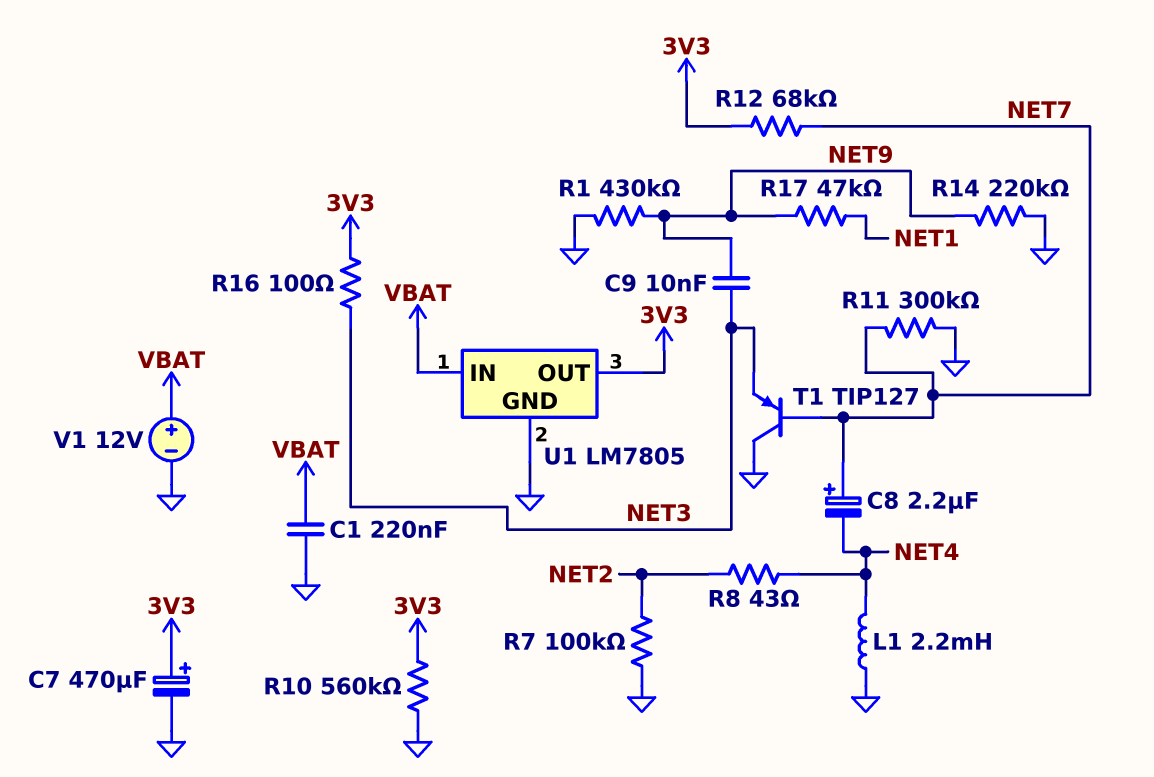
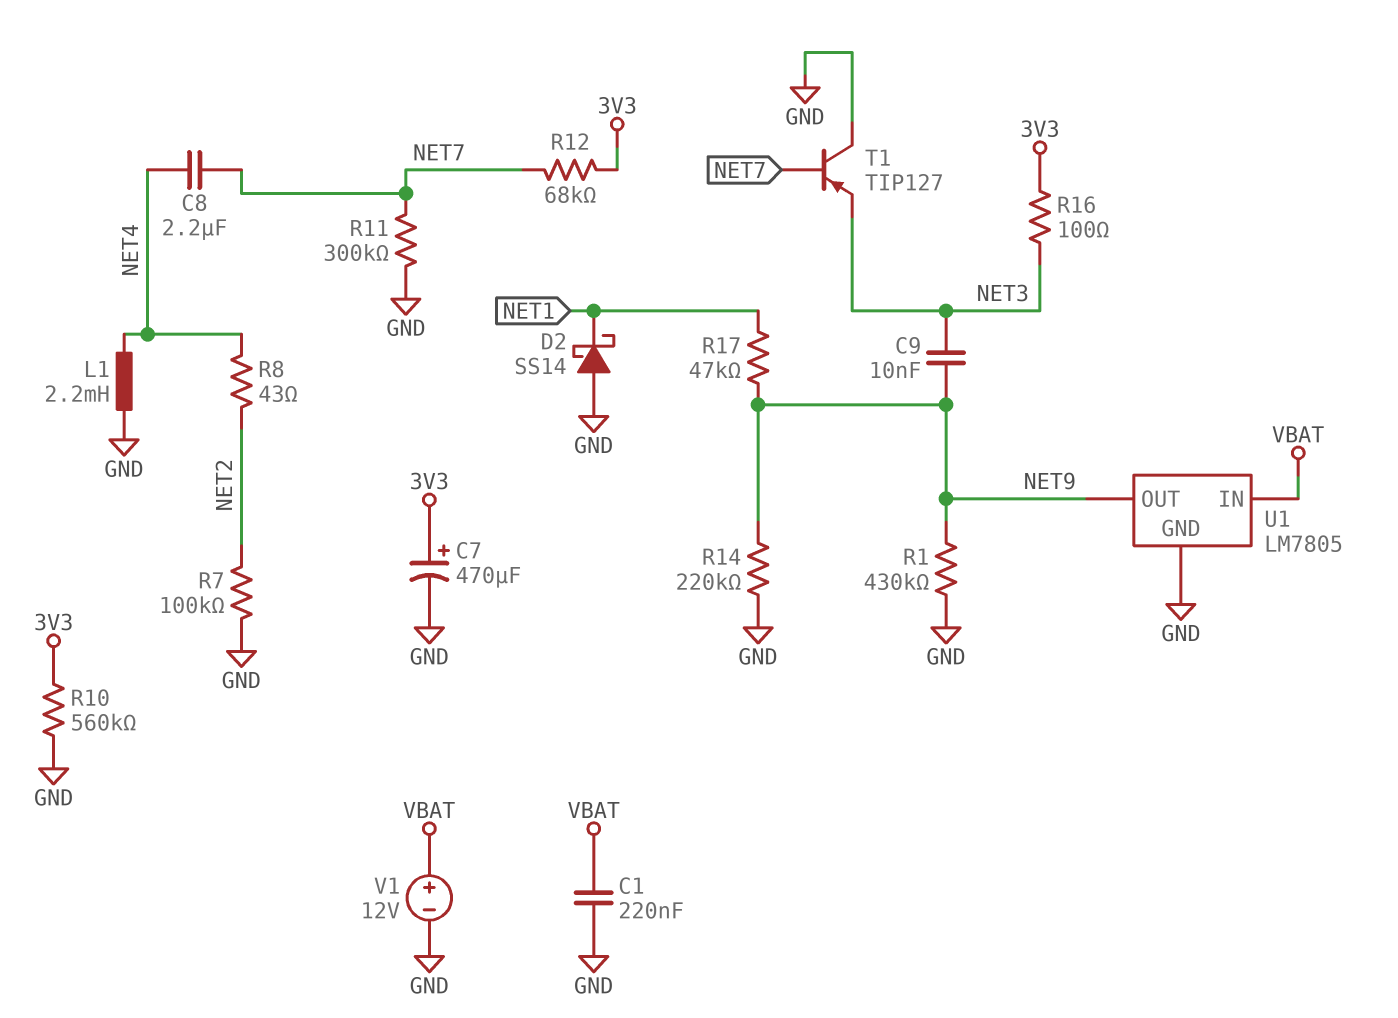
C8: 2.2uF (plus NET7, minus NET4) -> 2.2uF (NET4, NET7)
D2: none -> schottky SS14 (A GND, K NET1)
U1 pin OUT: 3V3 -> NET9

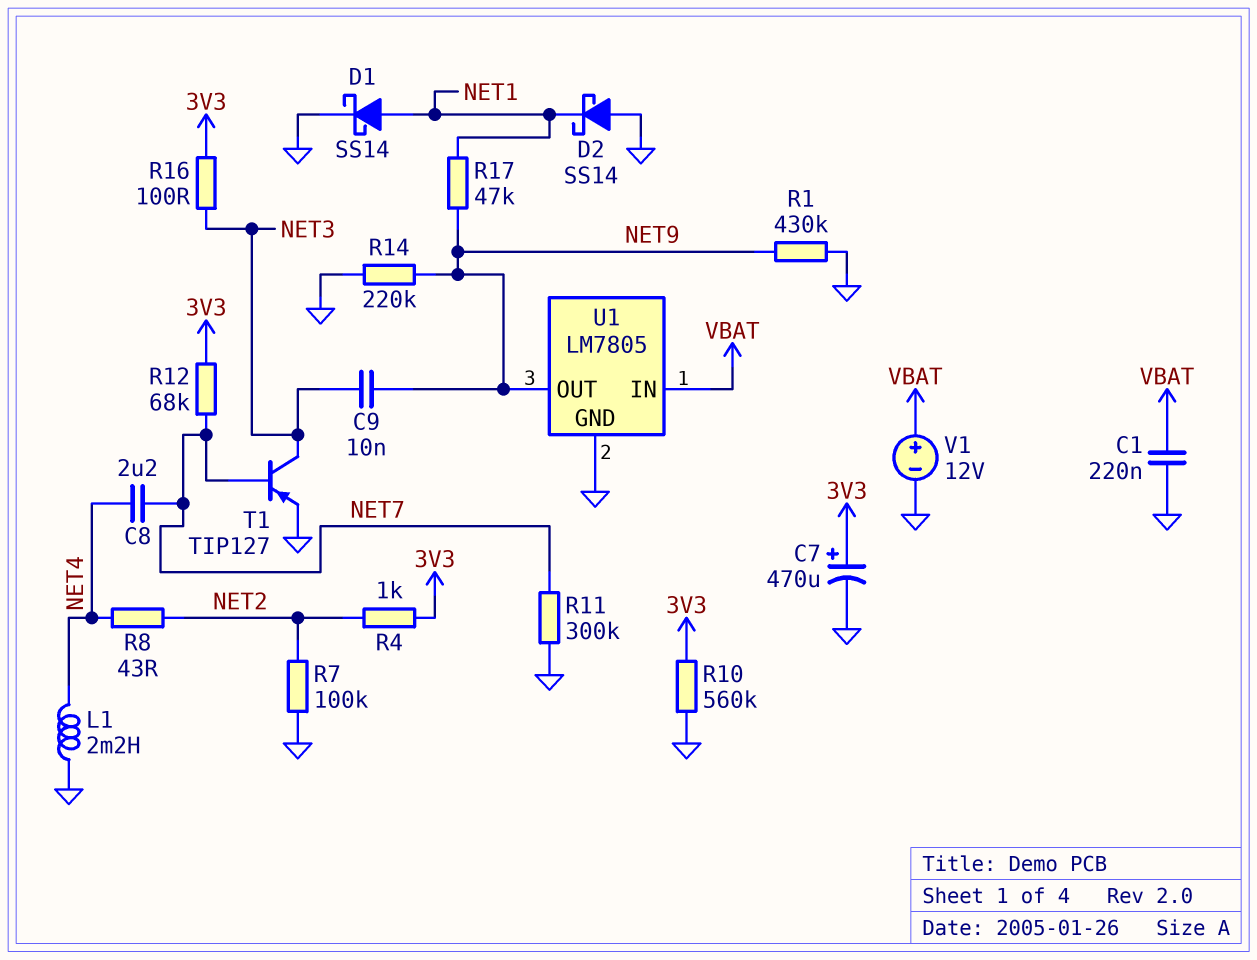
D1: none -> schottky SS14 (A NET1, K GND)
R4: none -> 1k (3V3, NET2)
T1: PNP TIP127 (B NET7, C GND, E NET3) -> PNP TIP127 (B NET7, C NET3, E GND)

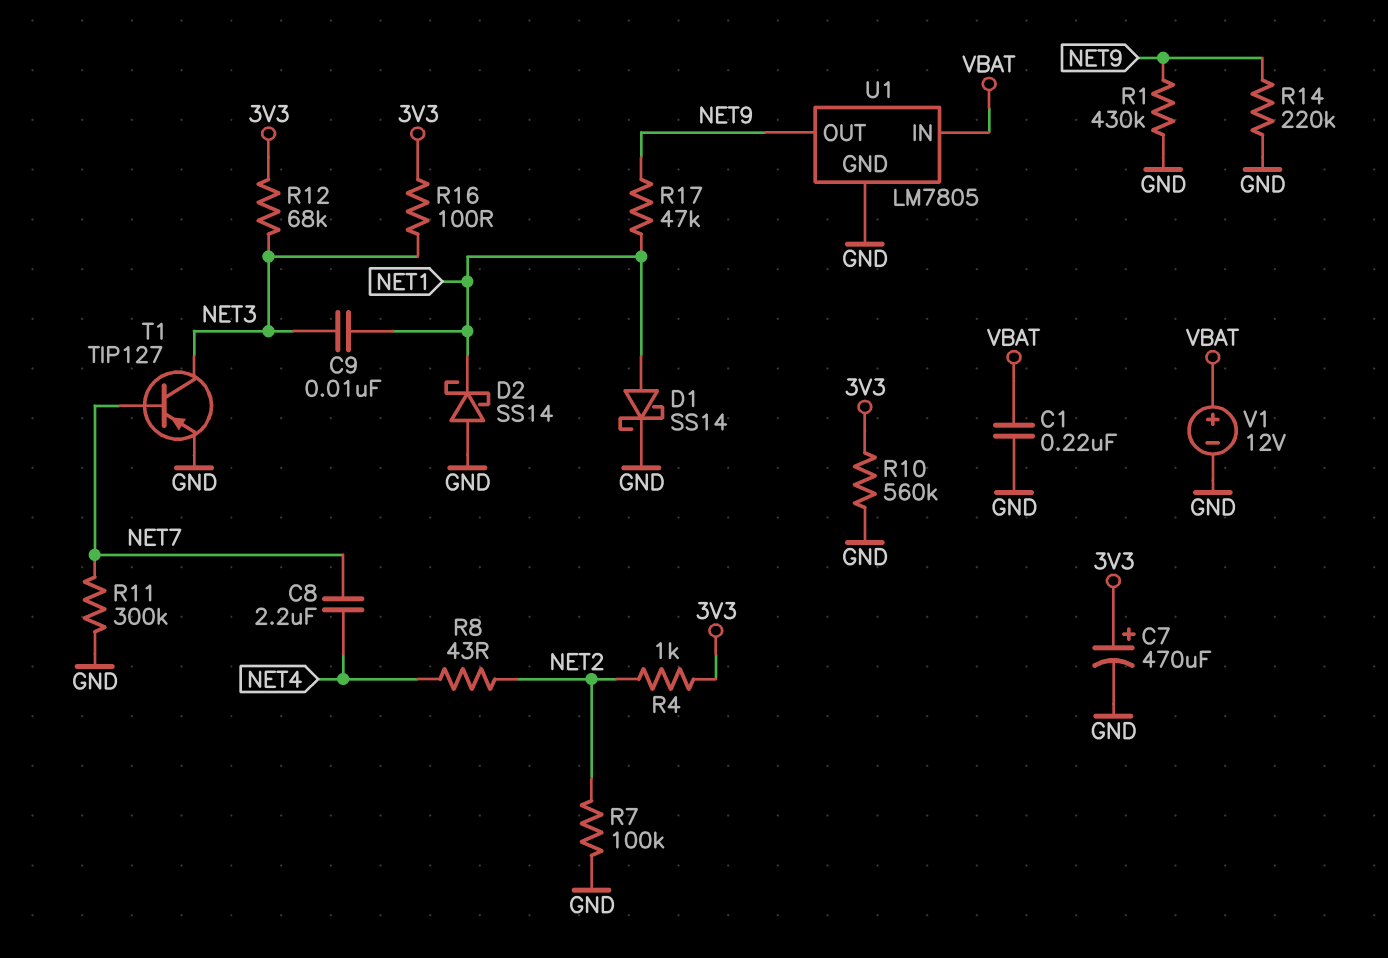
C9: 10nF (NET3, NET9) -> 10nF (NET1, NET3)
L1: 2.2mH (GND, NET4) -> none
R12: 68k (3V3, NET7) -> 68k (3V3, NET3)

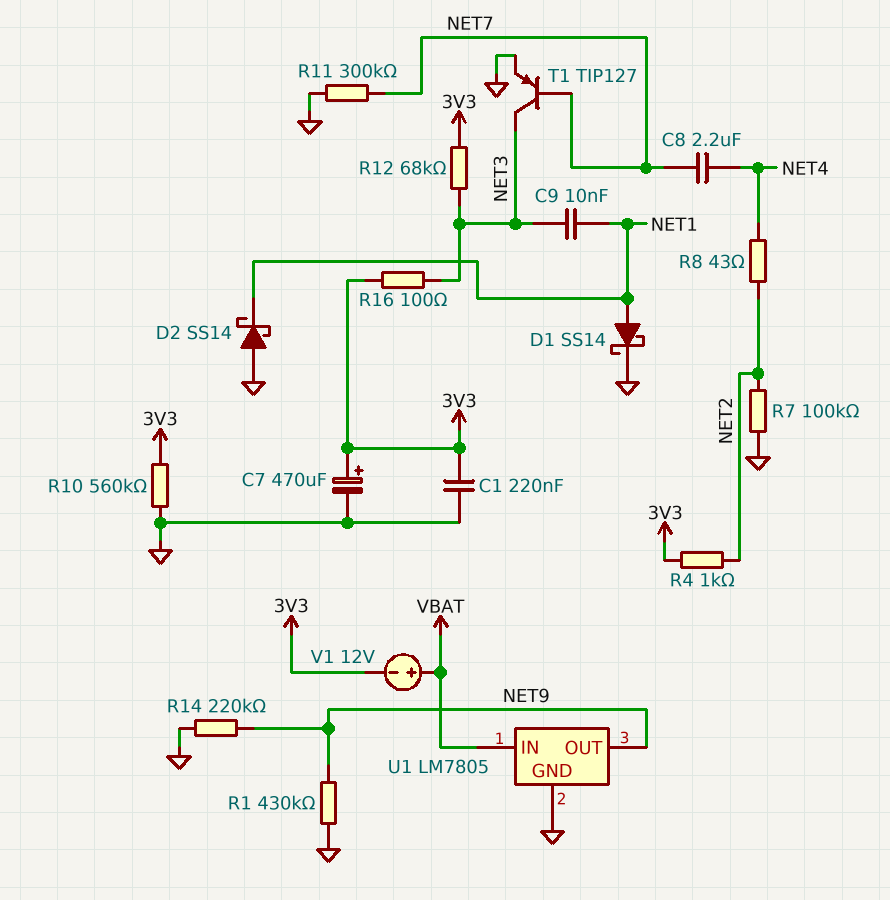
C1: 220nF (GND, VBAT) -> 220nF (3V3, GND)
R17: 47k (NET1, NET9) -> none
V1: 12V (plus VBAT, minus GND) -> 12V (plus VBAT, minus 3V3)

